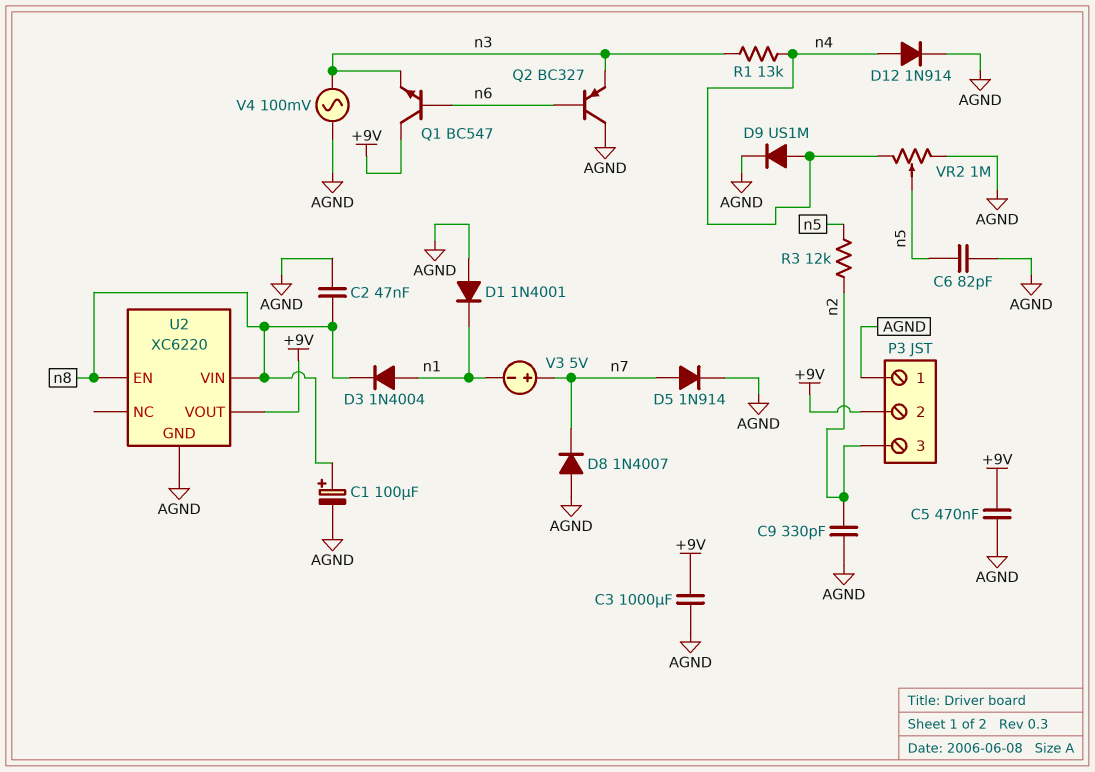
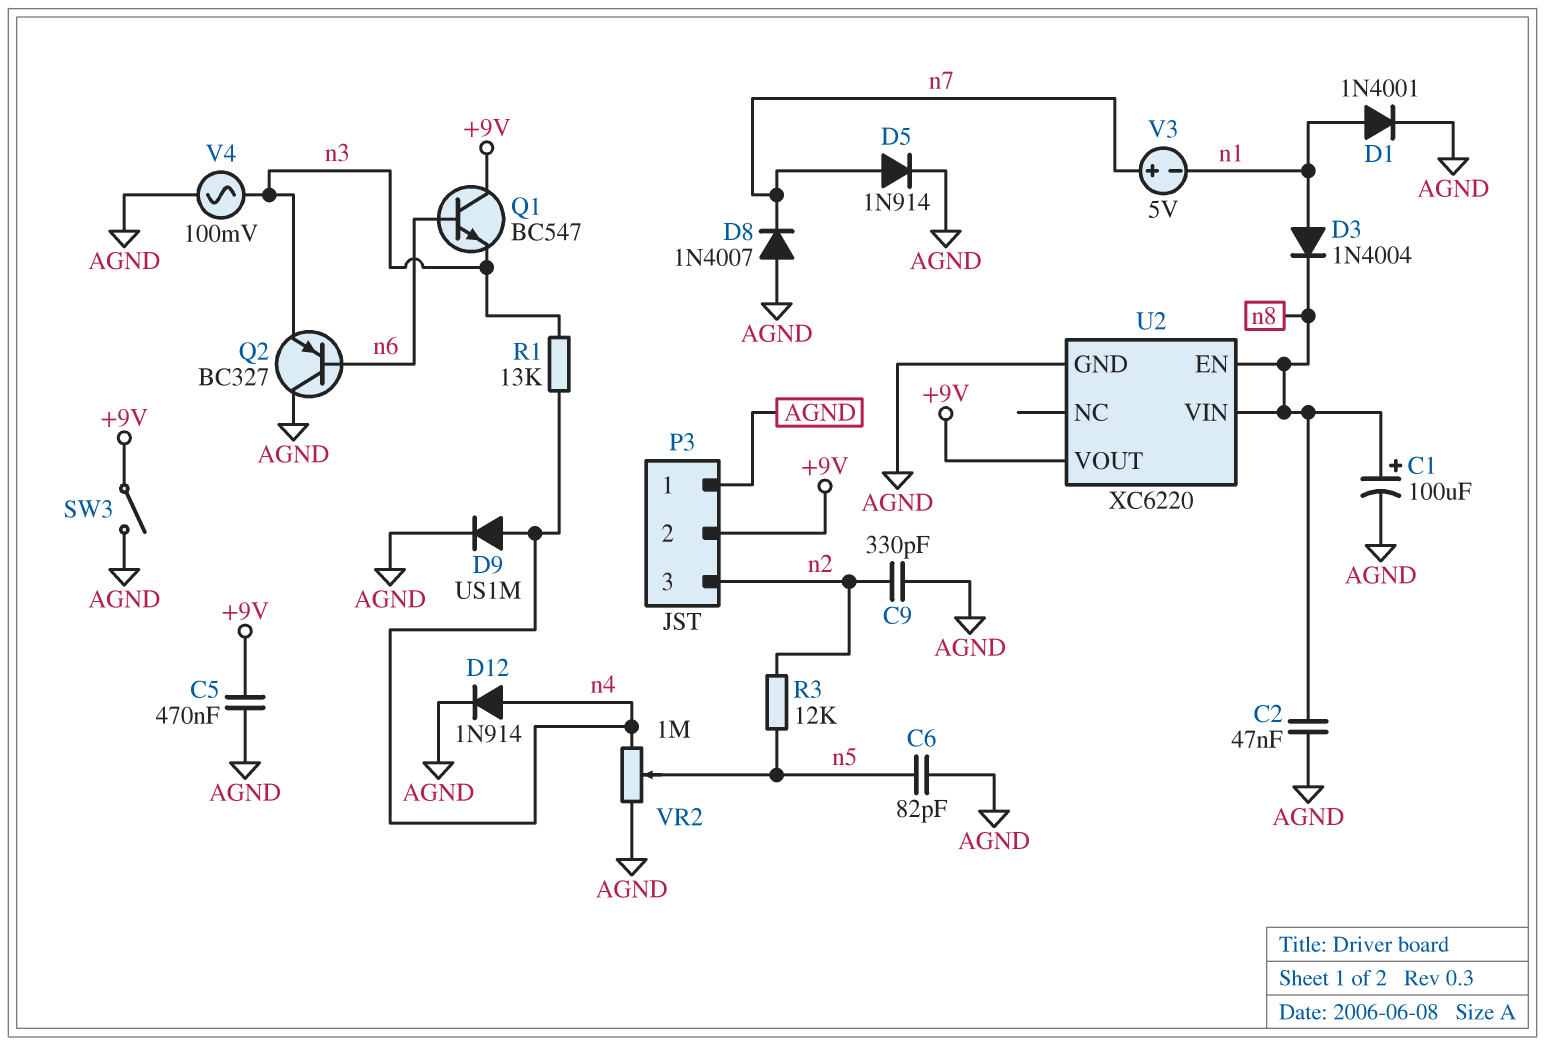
C3: 1000uF (+9V, AGND) -> none
D1: diode 1N4001 (A AGND, K n1) -> diode 1N4001 (A n1, K AGND)
SW3: none -> switch (+9V, AGND)

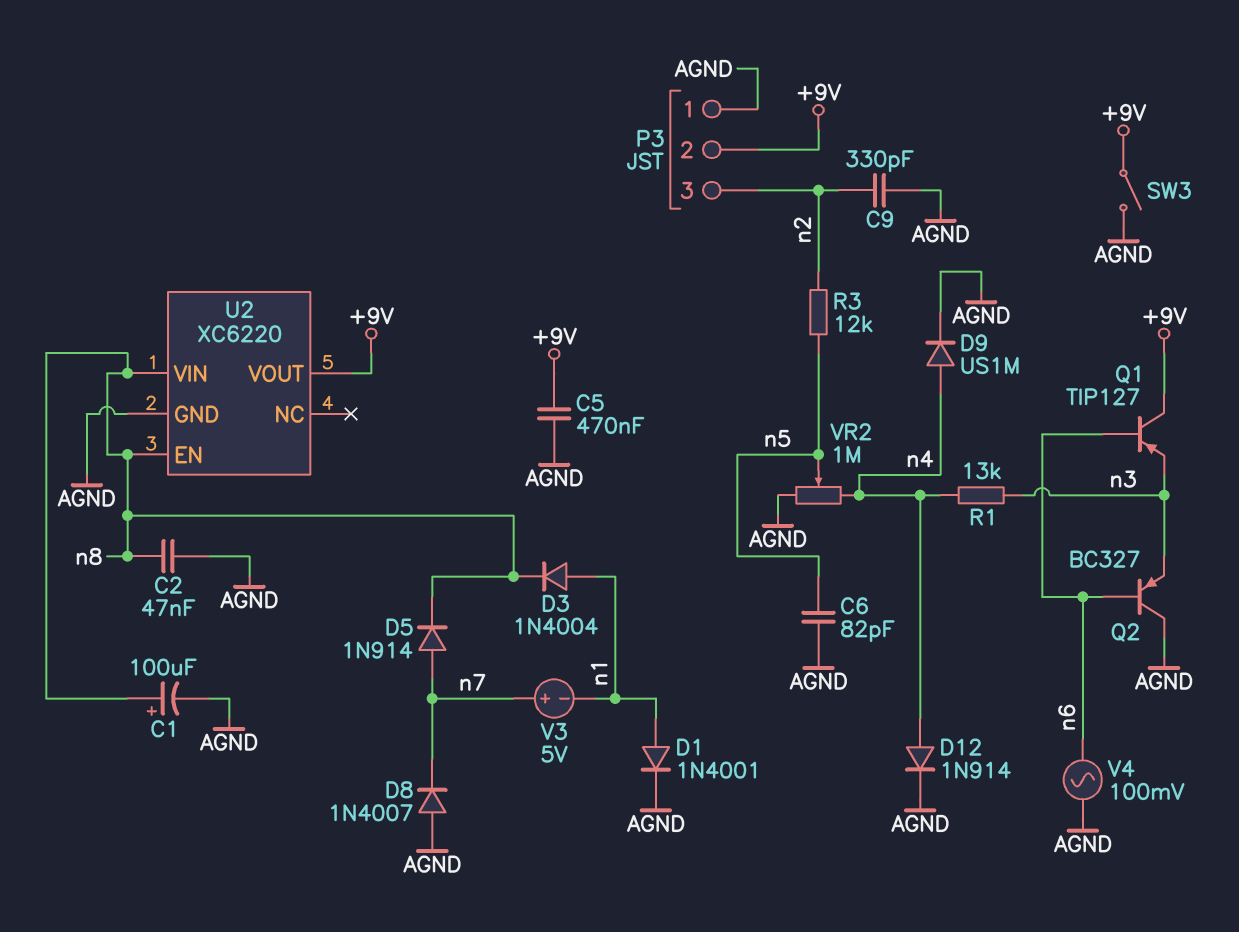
D5: diode 1N914 (A n7, K AGND) -> diode 1N914 (A n7, K n8)
Q1: NPN BC547 (B n6, C +9V, E n3) -> PNP TIP127 (B n6, C +9V, E n3)
V4: AC 100mV (AGND, n3) -> AC 100mV (AGND, n6)

